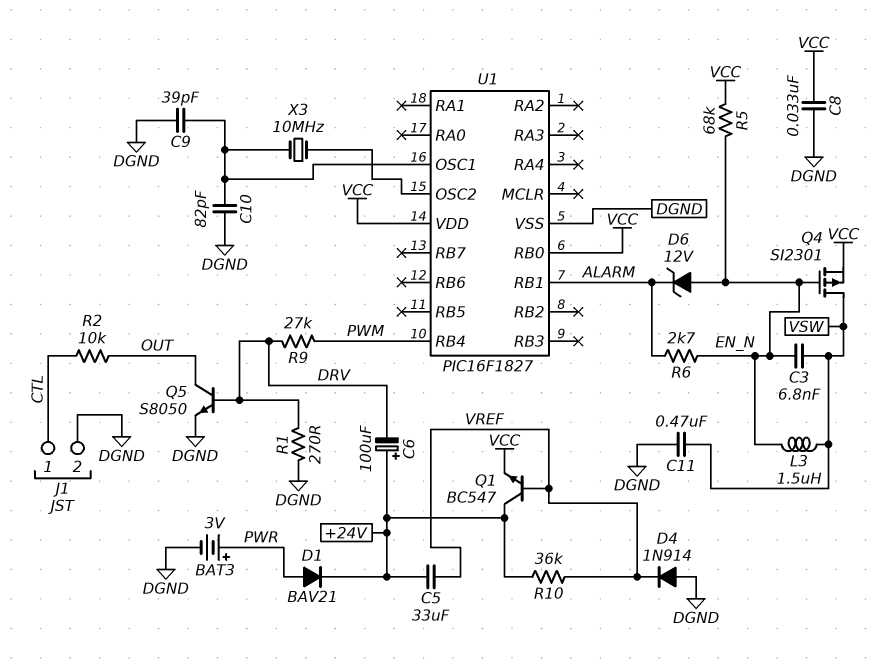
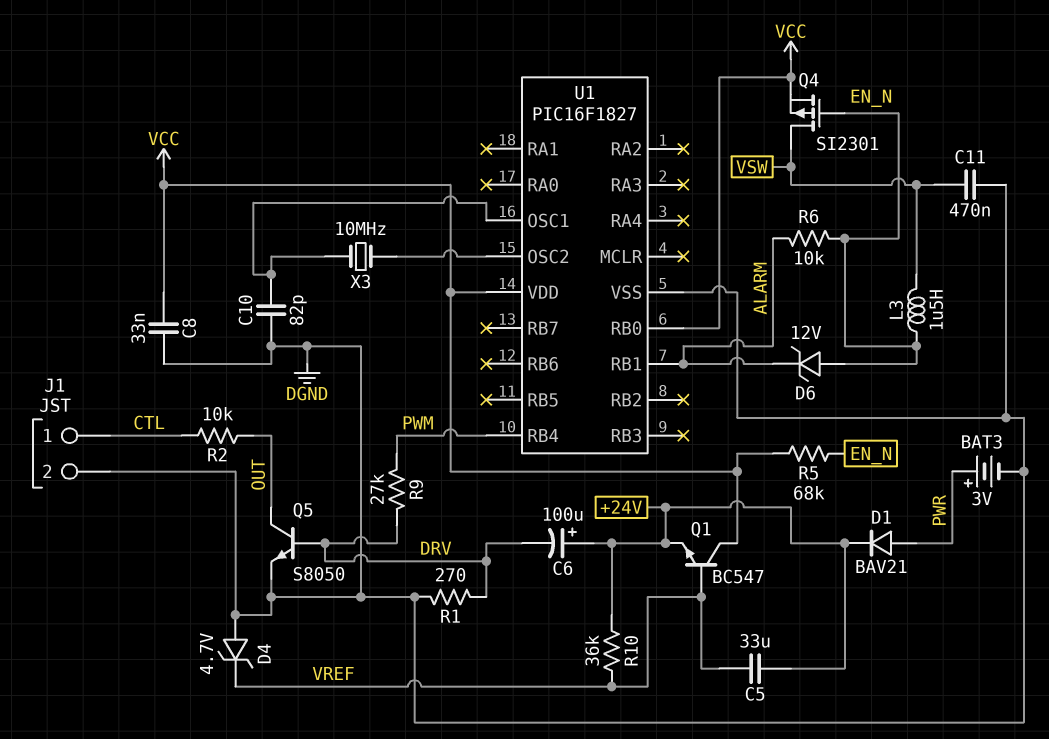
C3: 6.8nF (EN_N, VSW) -> none
C9: 39pF (DGND, U1/OSC1) -> none
D4: diode 1N914 (A DGND, K VREF) -> zener 4.7V (A DGND, K VREF)
Q1: NPN BC547 (B VREF, C +24V, E VCC) -> NPN BC547 (B VREF, C VCC, E +24V)
R6: 2.7k (ALARM, EN_N) -> 10k (ALARM, EN_N)

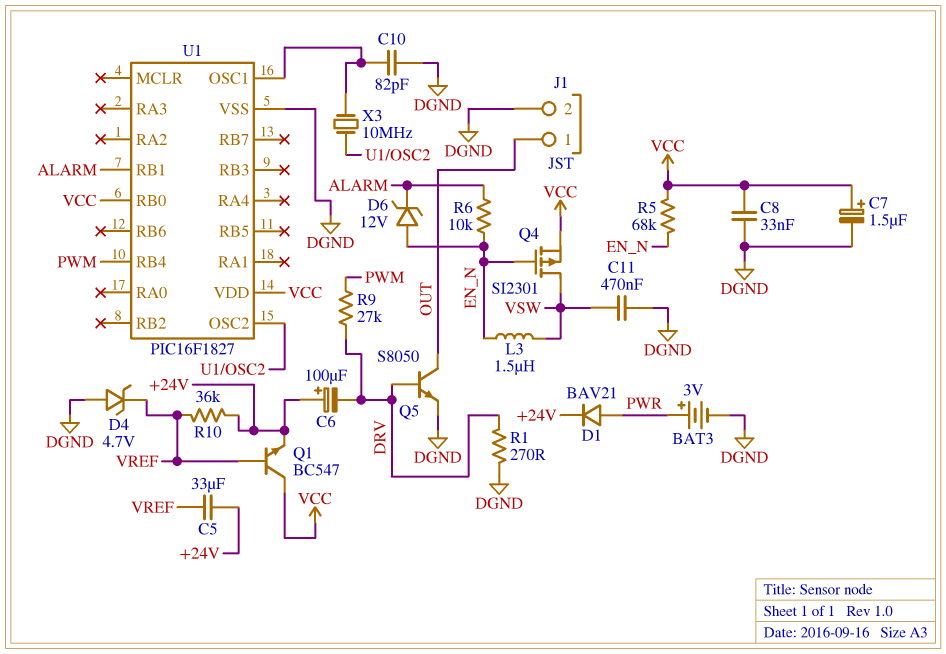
C7: none -> 1.5uF (plus VCC, minus DGND)
J1 pin 1: CTL -> OUT
R2: 10k (CTL, OUT) -> none

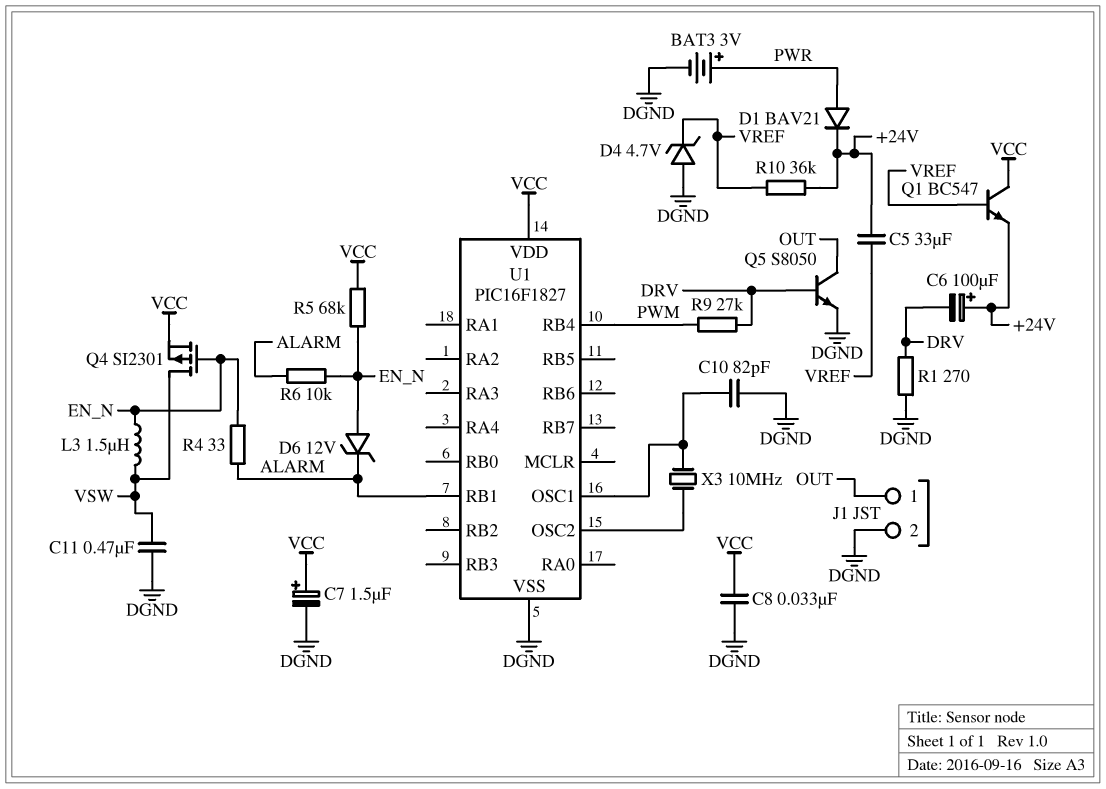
R4: none -> 33 (ALARM, EN_N)
U1 pin RB0: VCC -> none

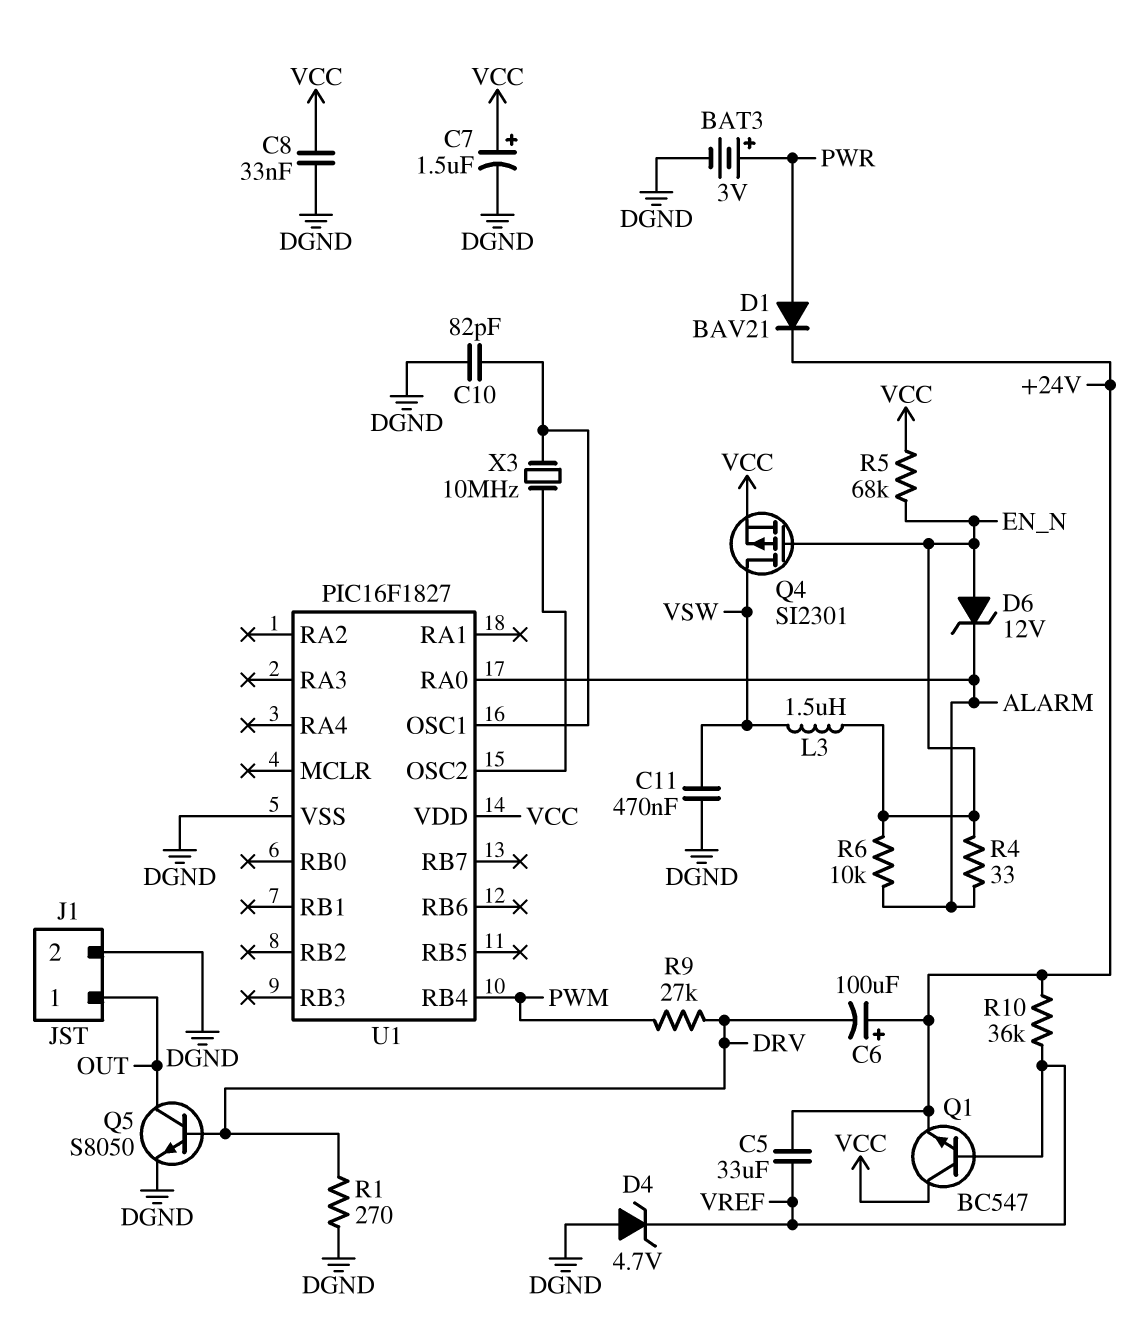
U1 pin RA0: none -> ALARM
U1 pin RB1: ALARM -> none

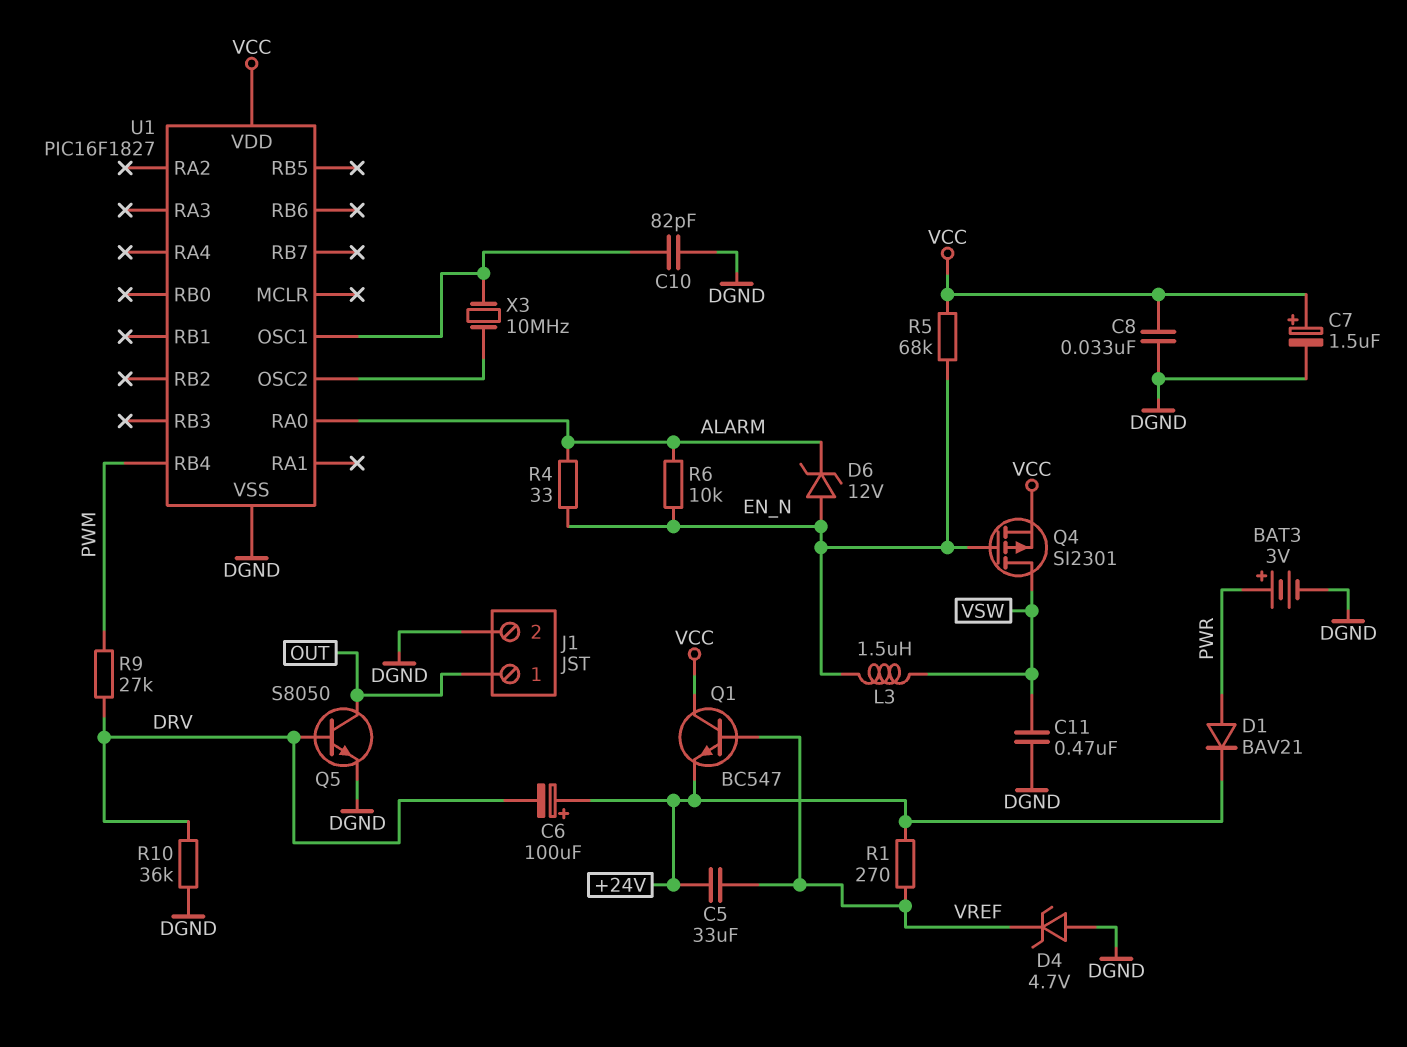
R1: 270 (DGND, DRV) -> 270 (+24V, VREF)
R10: 36k (+24V, VREF) -> 36k (DGND, DRV)

